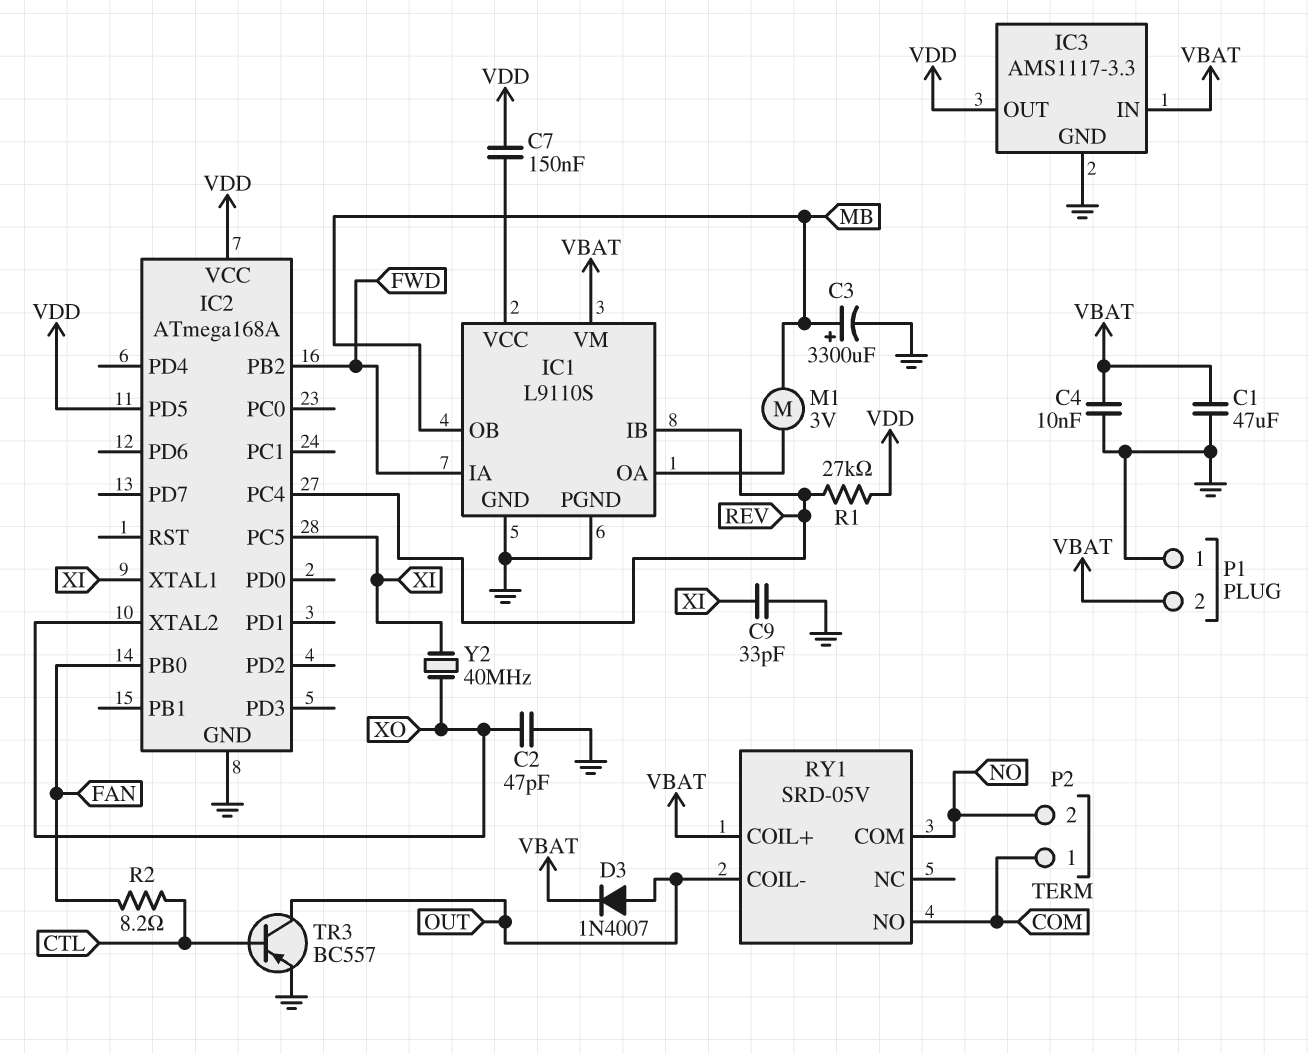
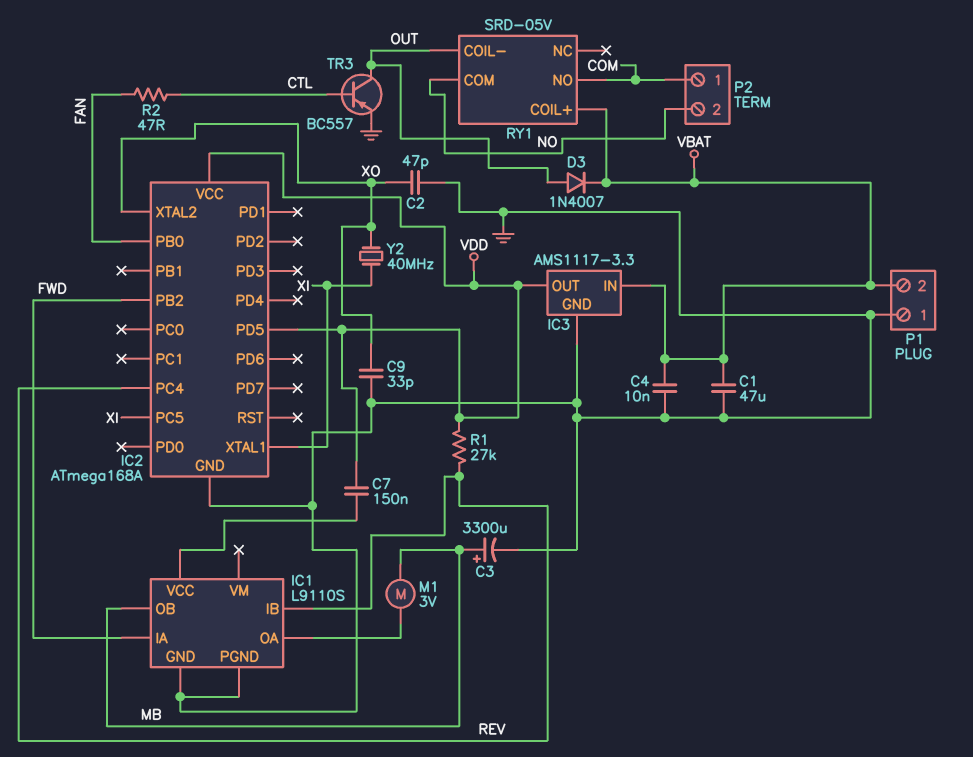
C9: 33pF (GND, XI) -> 33pF (GND, XO)
IC1 pin VM: VBAT -> none
R2: 8.2 (CTL, FAN) -> 47 (CTL, FAN)

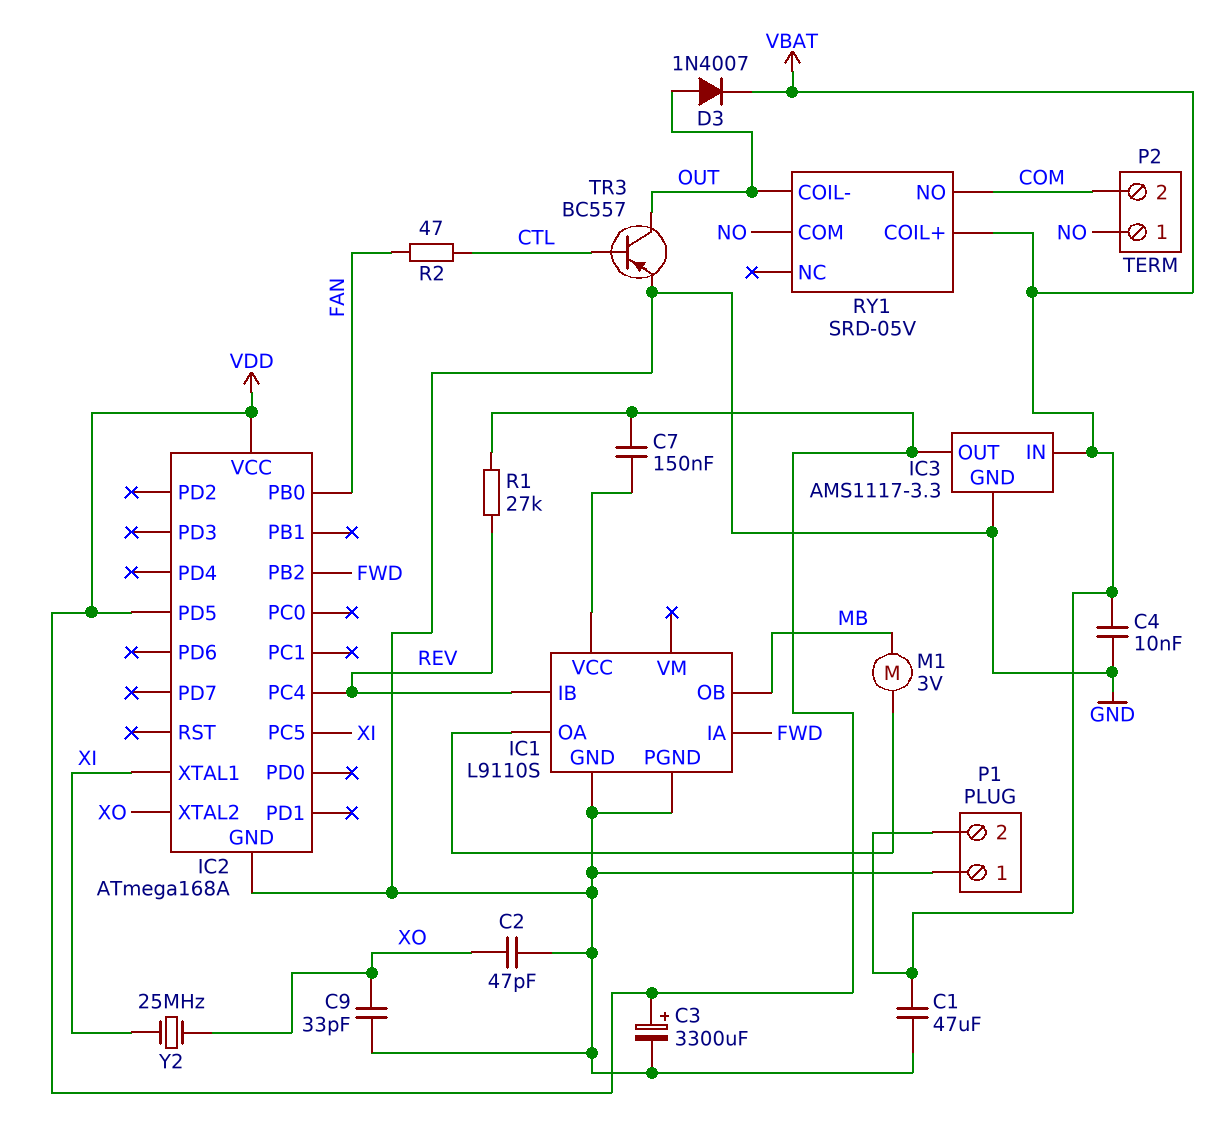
C3: 3300uF (plus MB, minus GND) -> 3300uF (plus VDD, minus GND)
P2 pin 1: COM -> NO
P2 pin 2: NO -> COM
Y2: 40MHz (XI, XO) -> 25MHz (XI, XO)

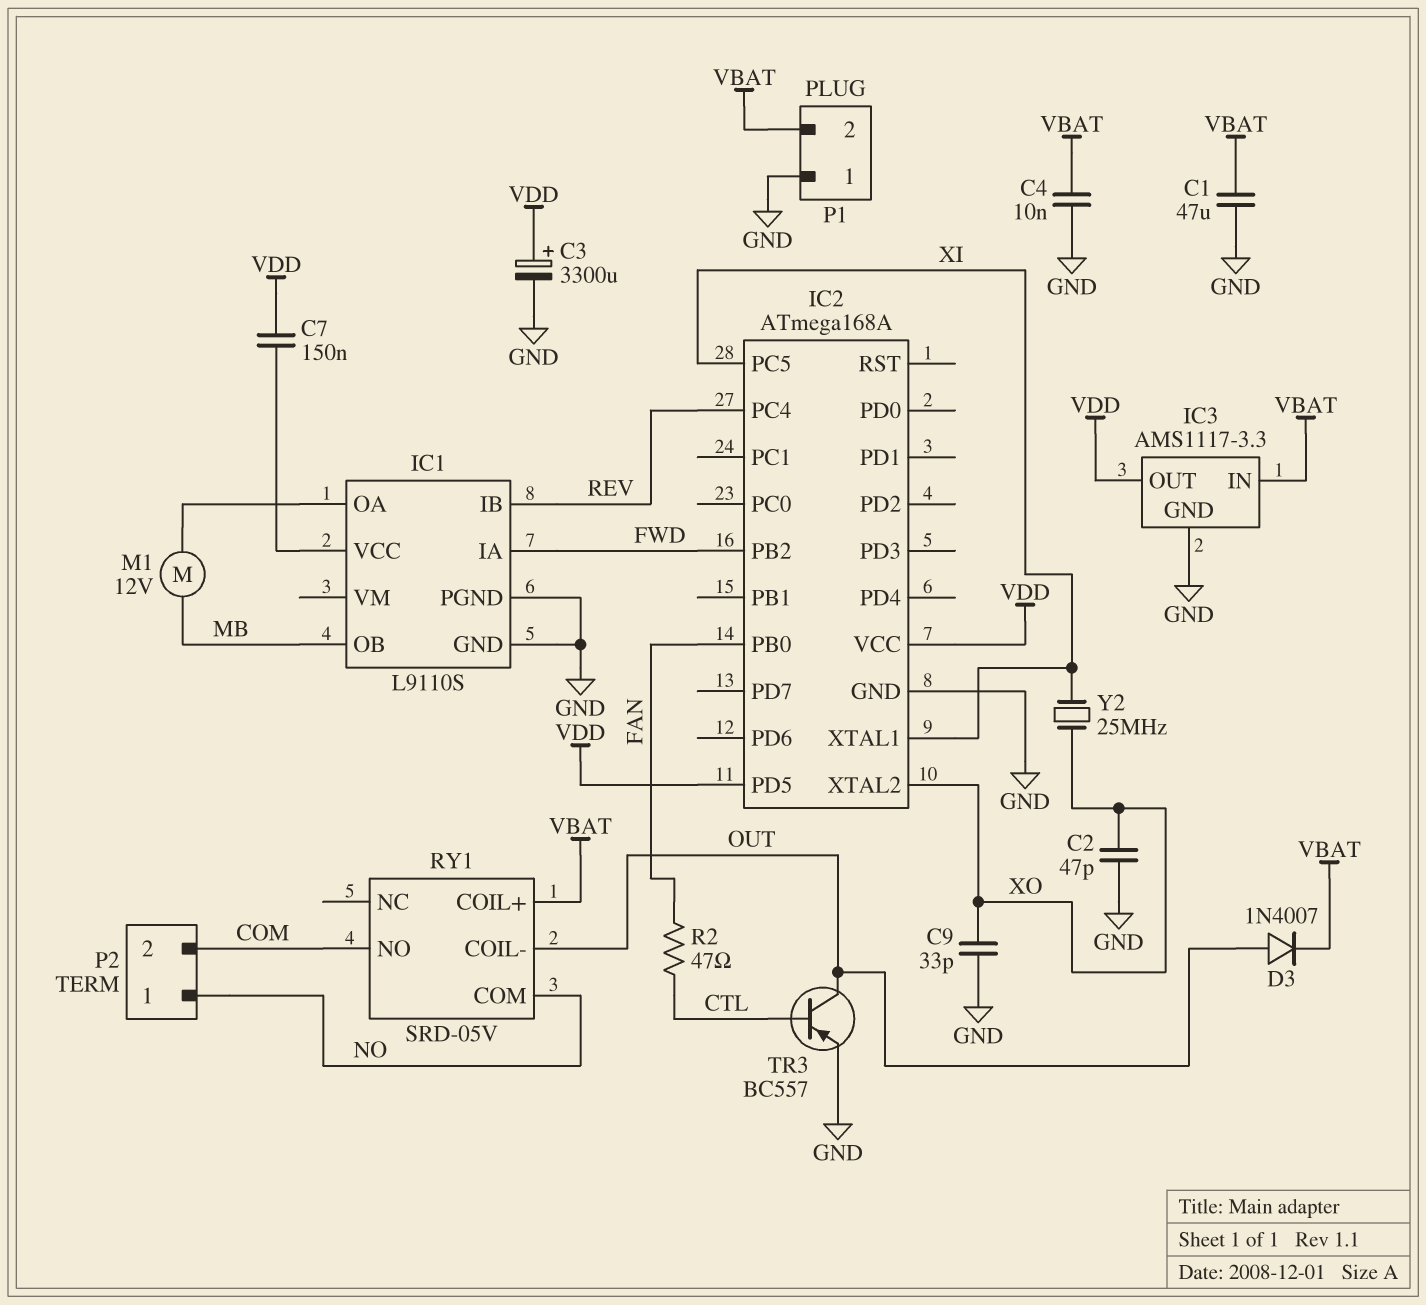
M1: motor 3V (IC1/OA, MB) -> motor 12V (IC1/OA, MB)
R1: 27k (REV, VDD) -> none

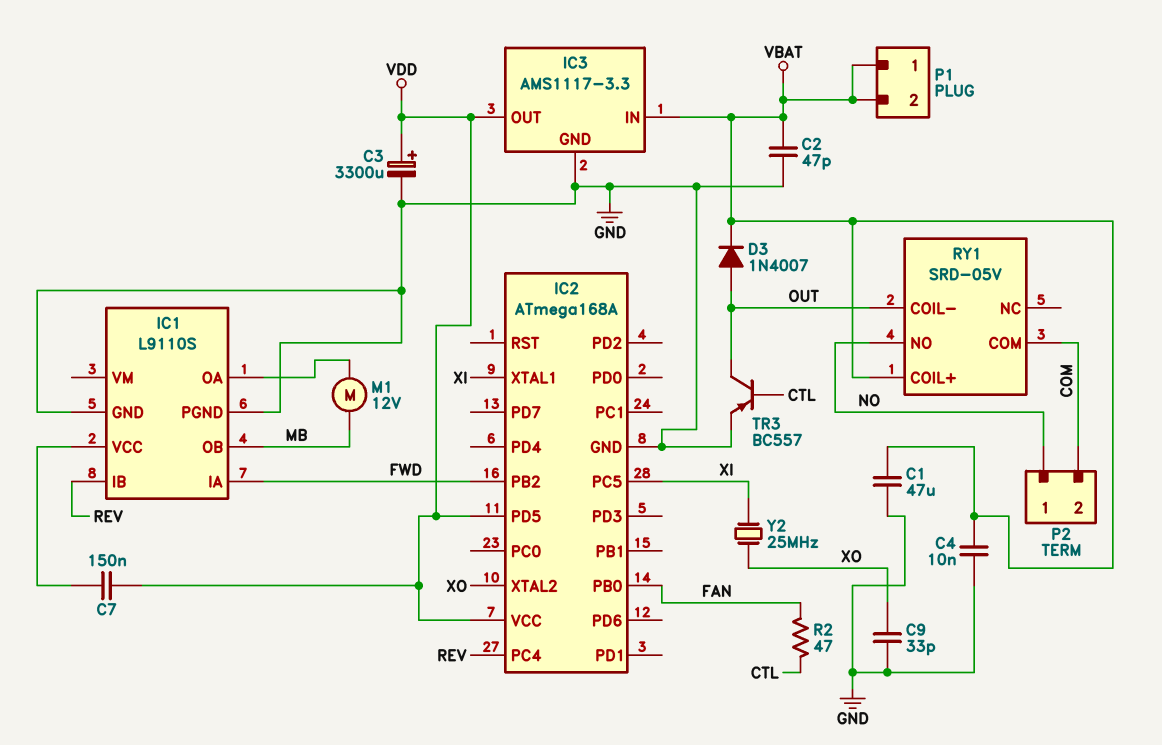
C2: 47pF (GND, XO) -> 47pF (GND, VBAT)
P1 pin 1: GND -> VBAT
RY1 pin COM: NO -> COM
RY1 pin NO: COM -> NO

